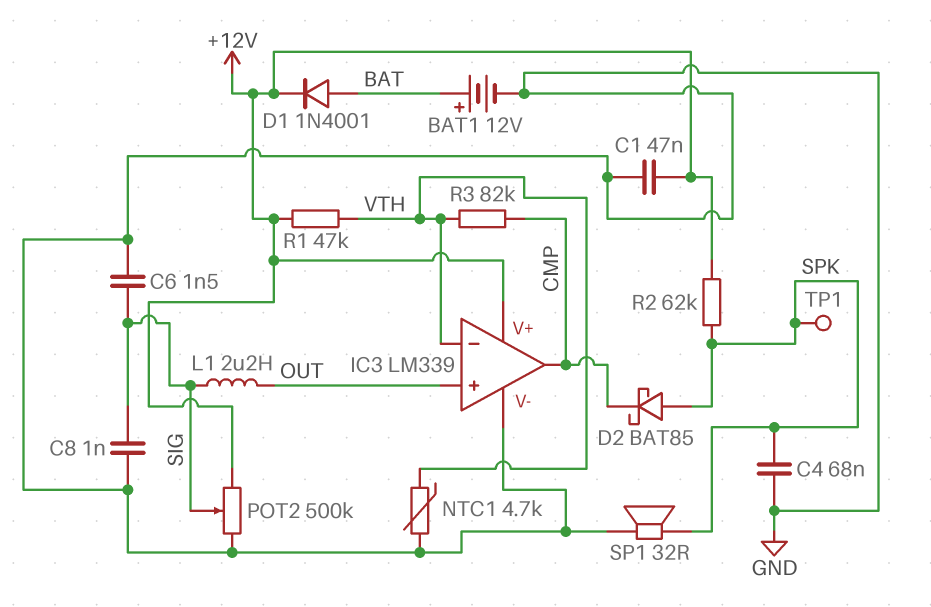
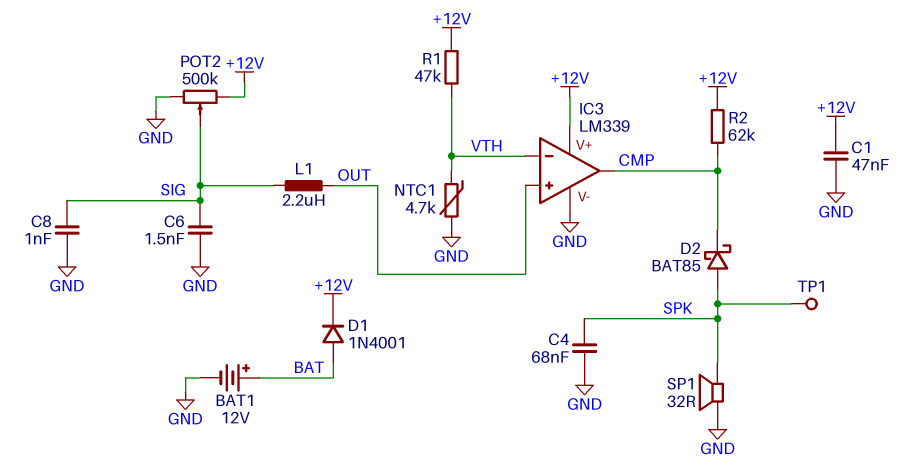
R2: 62k (+12V, SPK) -> 62k (+12V, CMP)
R3: 82k (CMP, VTH) -> none

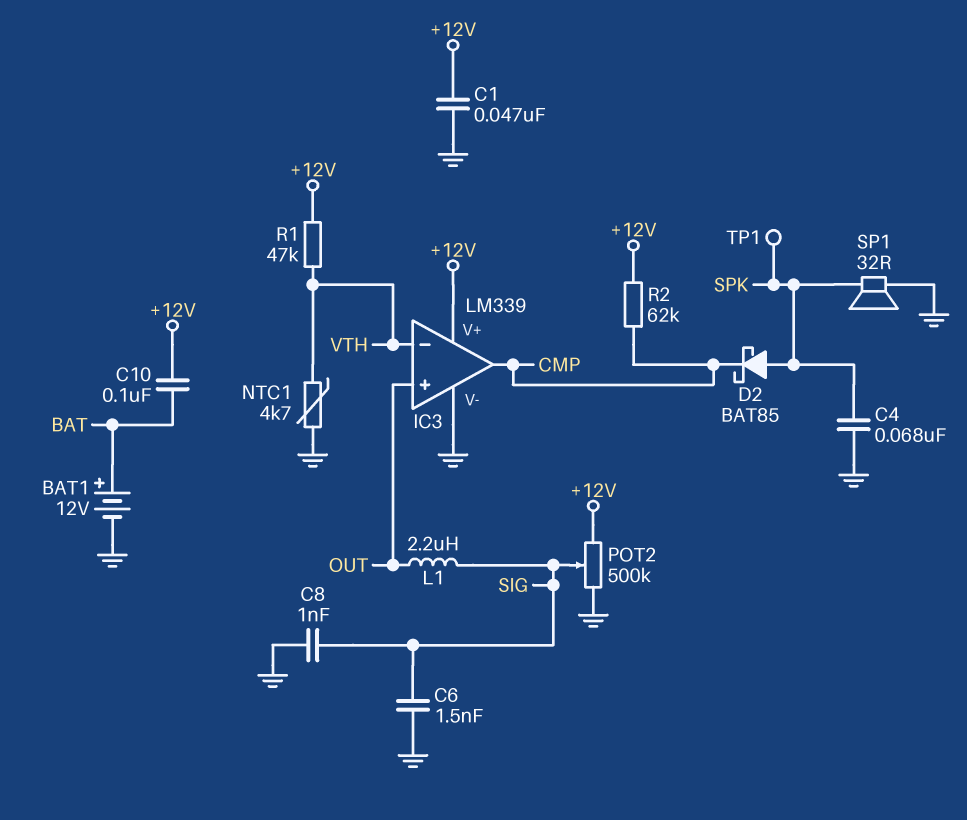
C10: none -> 100nF (+12V, BAT)
D1: diode 1N4001 (A BAT, K +12V) -> none

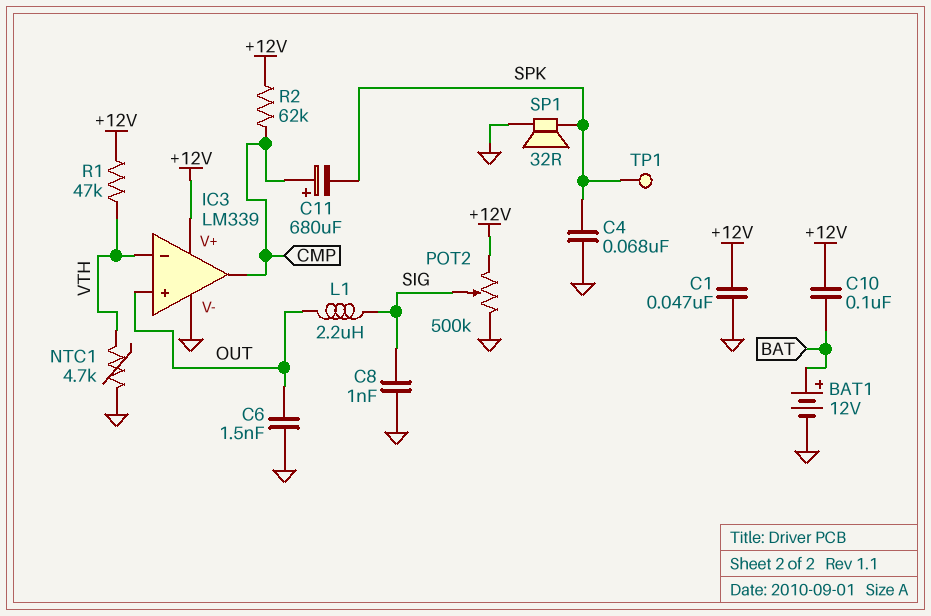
C6: 1.5nF (GND, SIG) -> 1.5nF (GND, OUT)
C11: none -> 680uF (plus CMP, minus SPK)
D2: schottky BAT85 (A SPK, K CMP) -> none

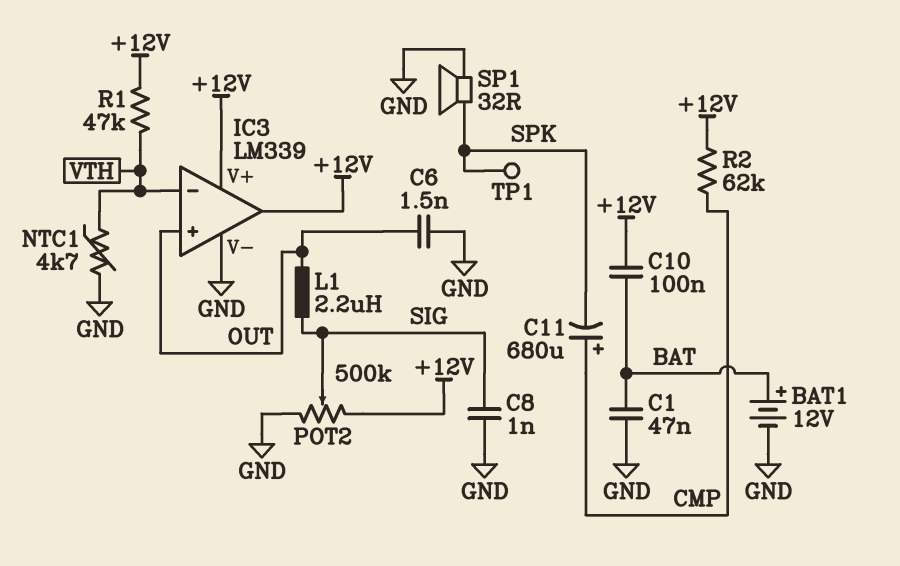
C1: 47nF (+12V, GND) -> 47nF (BAT, GND)
C4: 68nF (GND, SPK) -> none
IC3 pin out: CMP -> +12V

